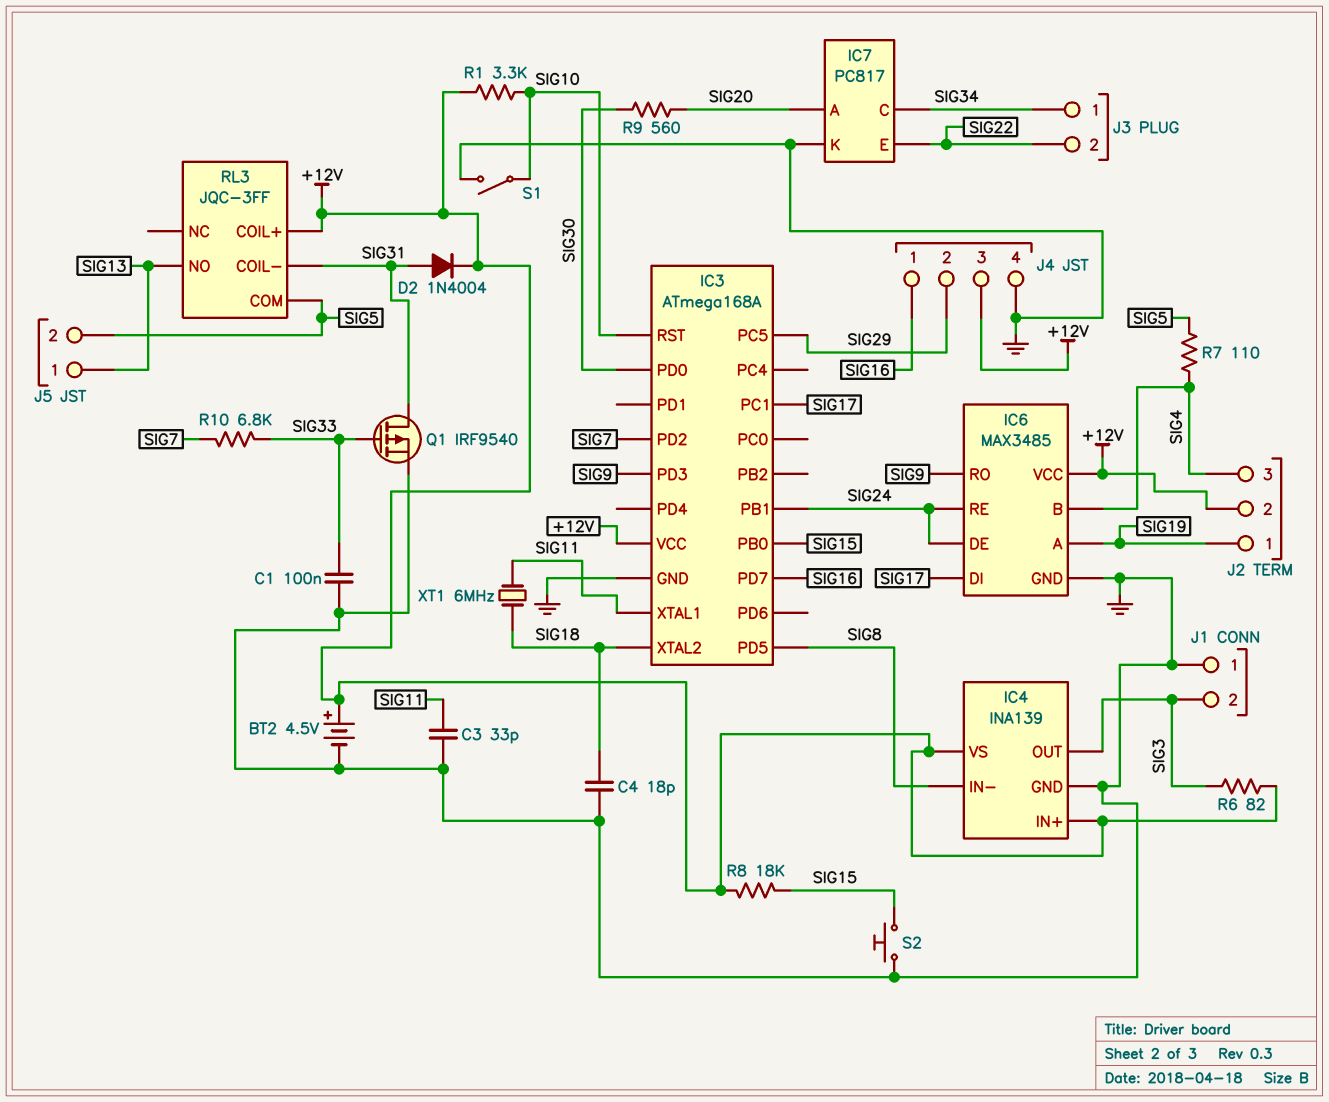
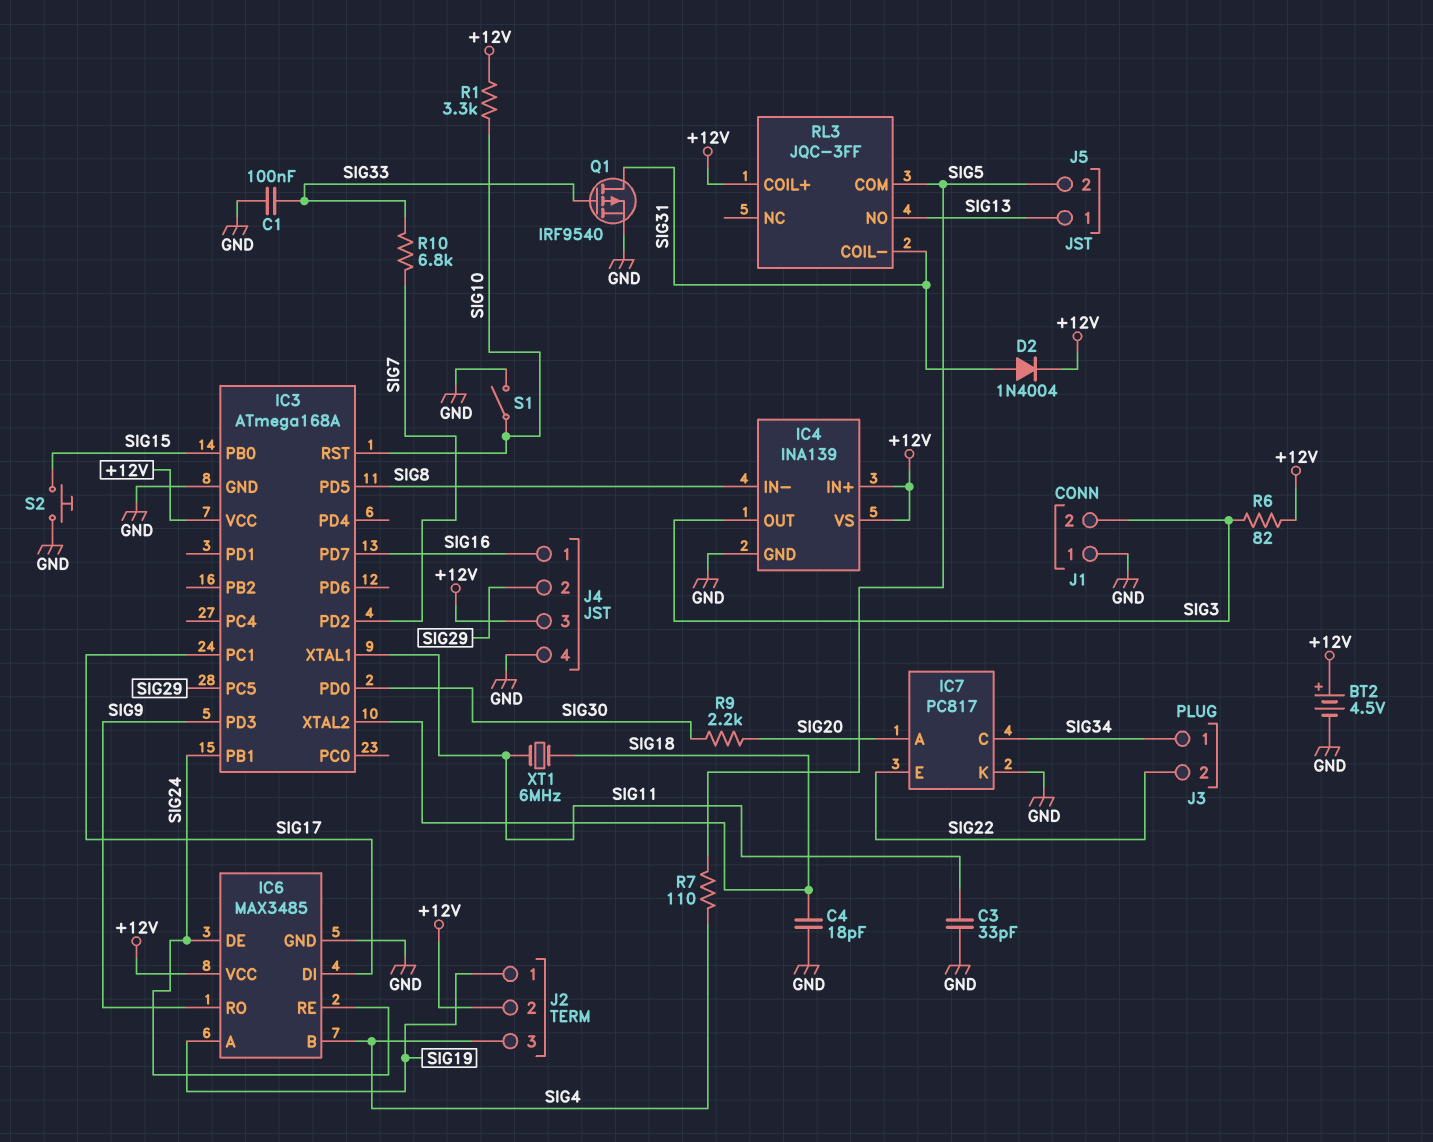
R8: 18k (+12V, SIG15) -> none
R9: 560 (SIG20, SIG30) -> 2.2k (SIG20, SIG30)

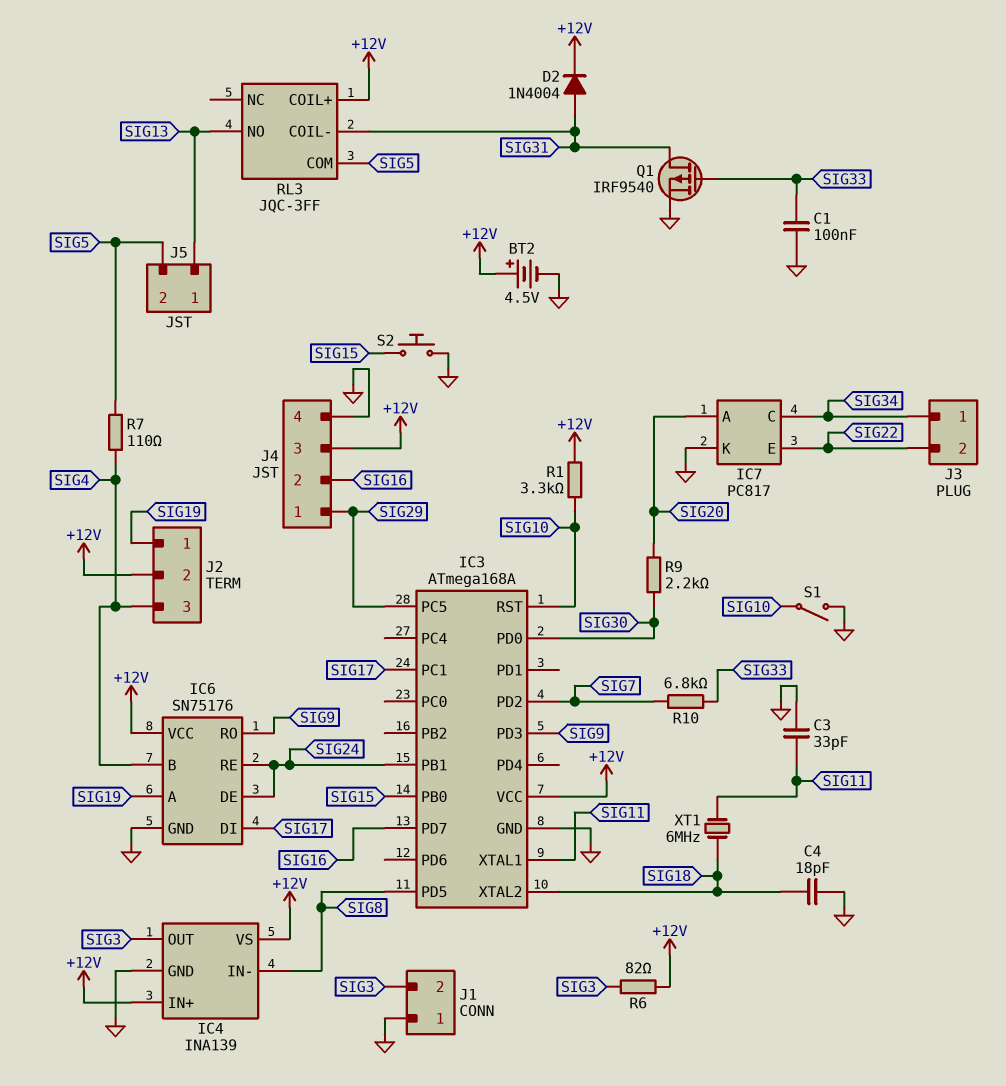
IC6: MAX3485 -> SN75176
J4 pin 1: SIG16 -> SIG29
J4 pin 2: SIG29 -> SIG16

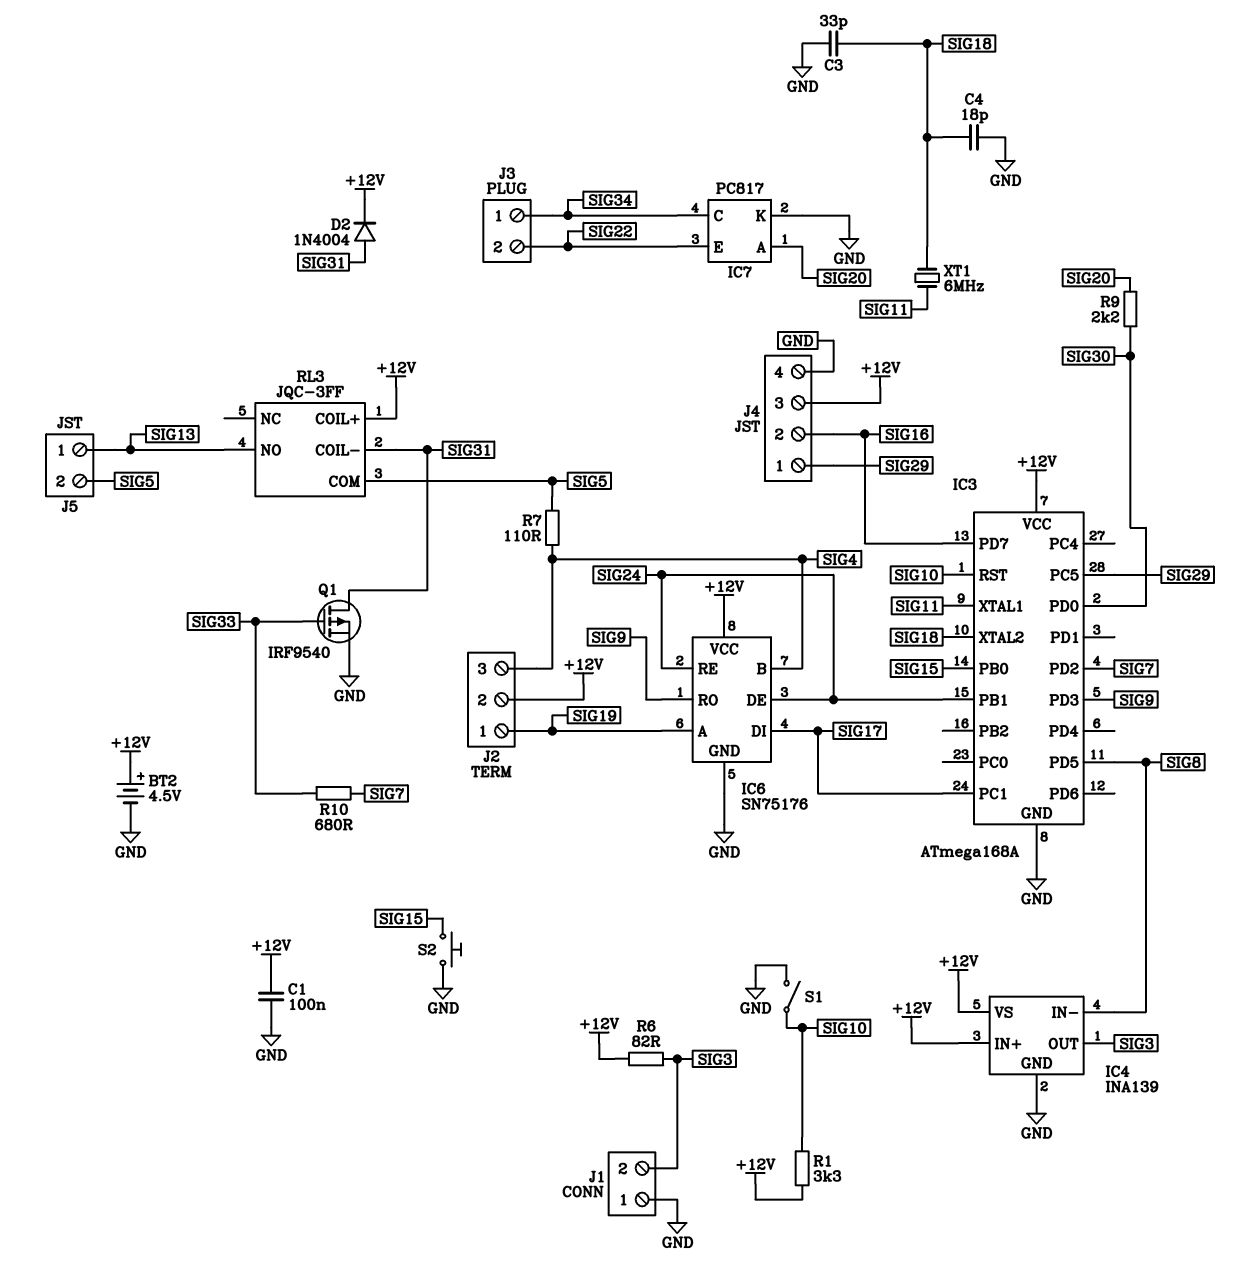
C1: 100nF (GND, SIG33) -> 100nF (+12V, GND)
C3: 33pF (GND, SIG11) -> 33pF (GND, SIG18)
R10: 6.8k (SIG7, SIG33) -> 680 (SIG7, SIG33)

